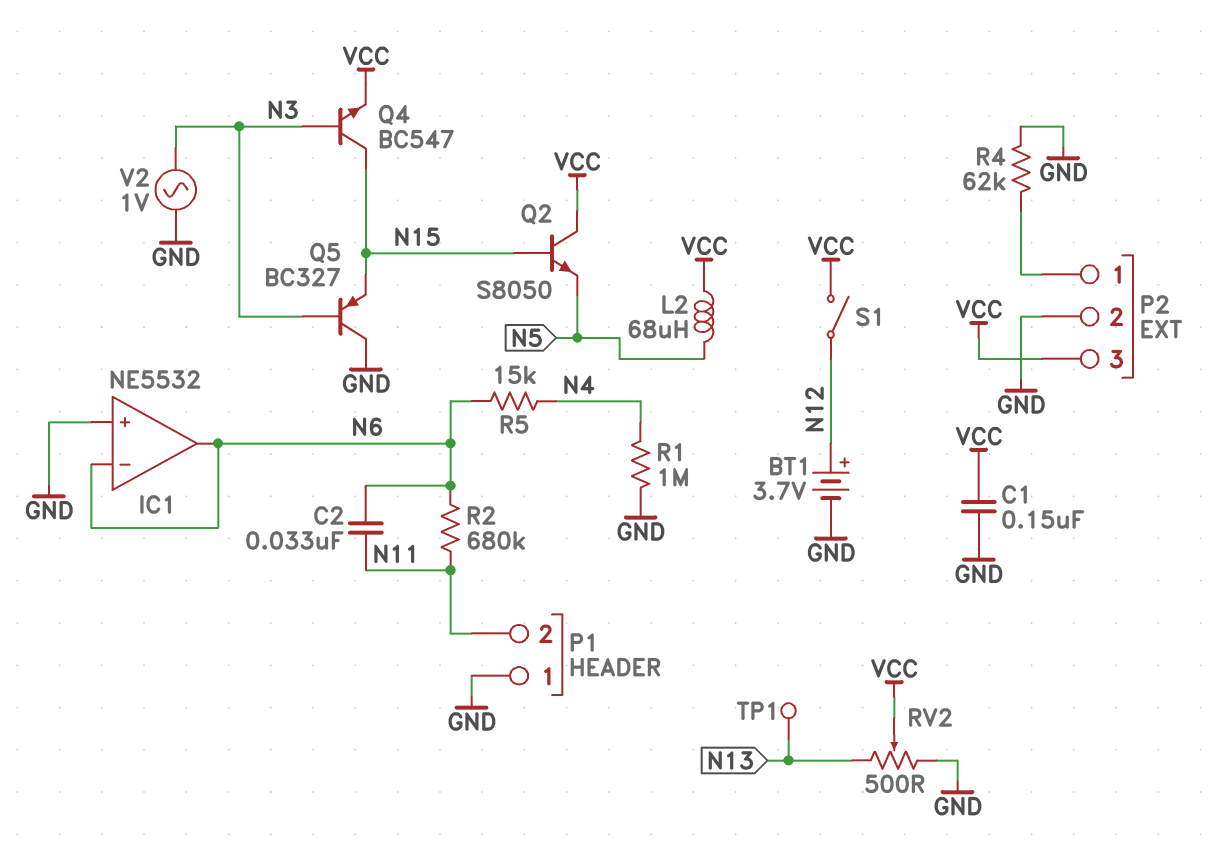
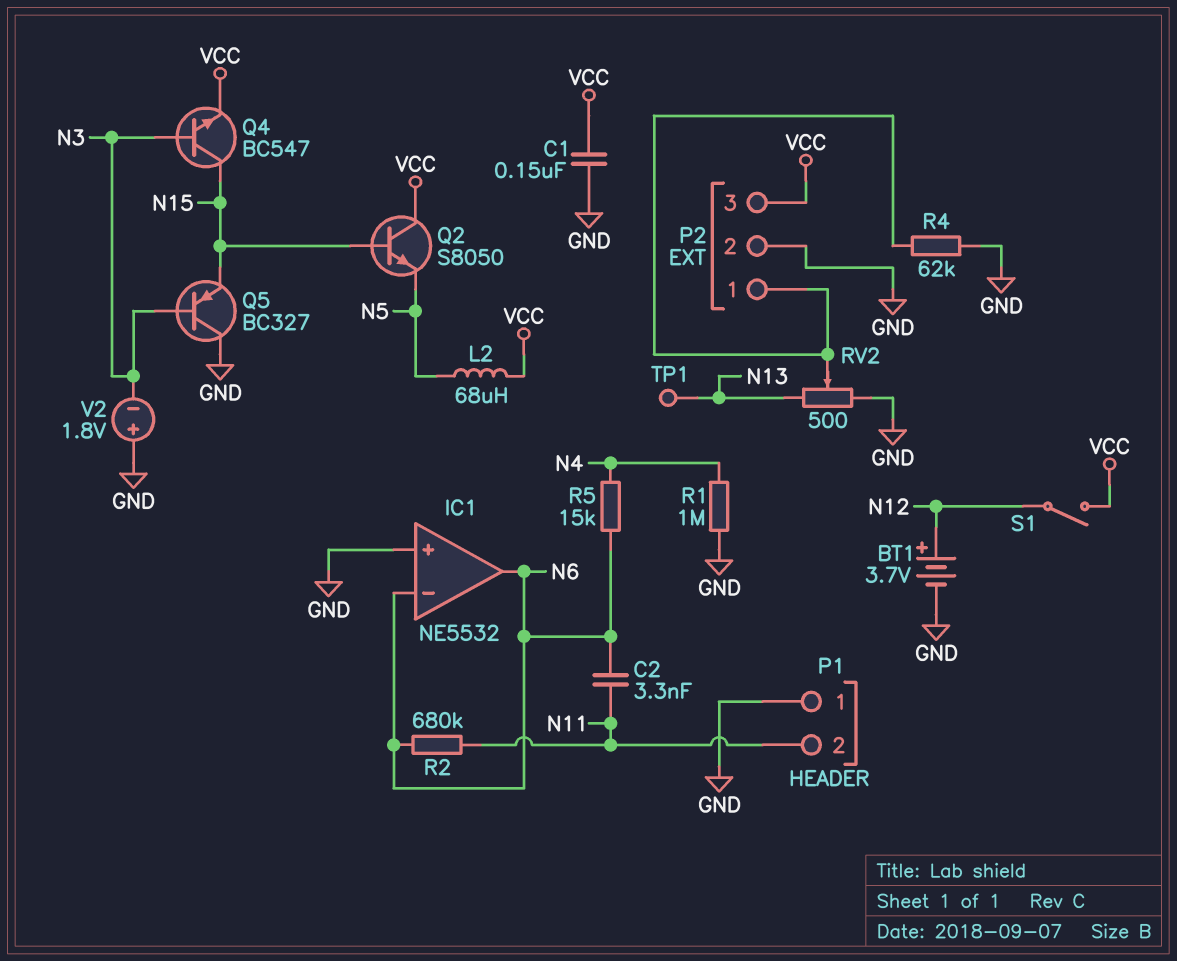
C2: 33nF (N6, N11) -> 3.3nF (N6, N11)
RV2: 500 (GND, N13, wiper VCC) -> 500 (GND, N13, wiper P2/1)
V2: AC 1V (GND, N3) -> 1.8V (plus GND, minus N3)

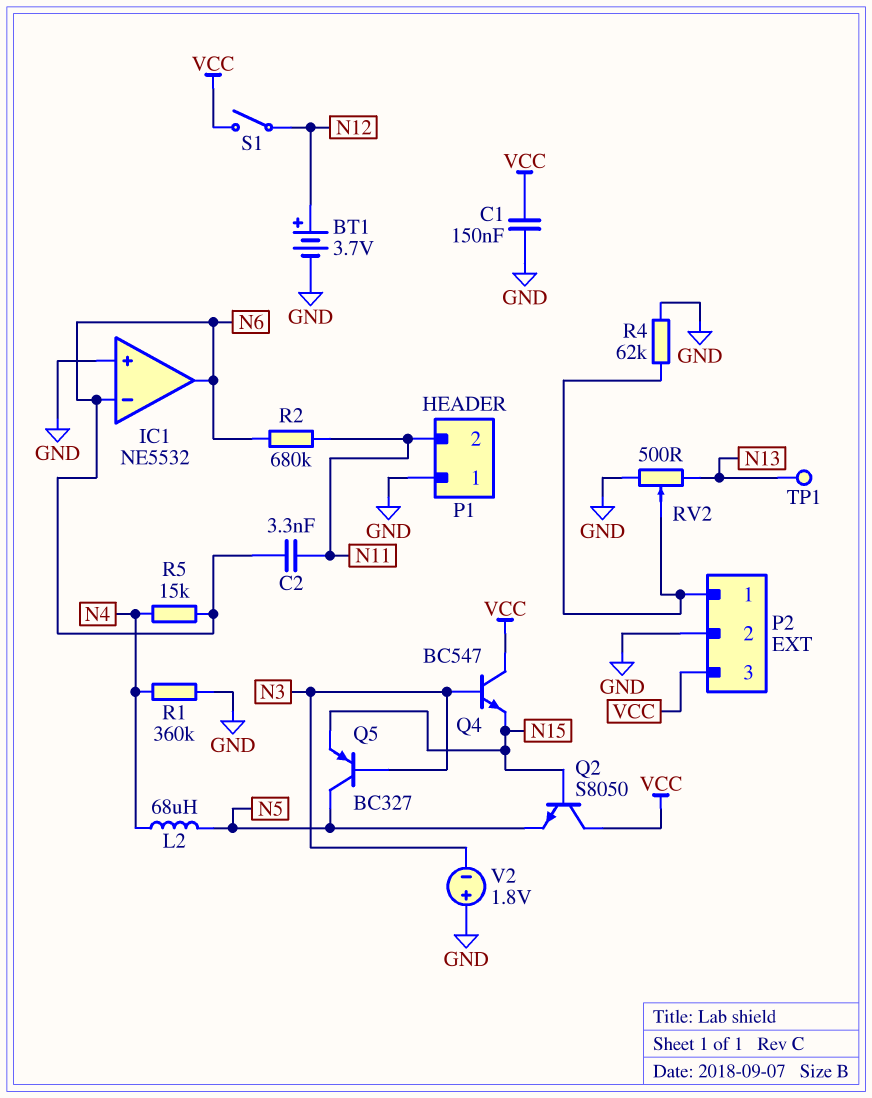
L2: 68uH (N5, VCC) -> 68uH (N4, N5)
Q4: NPN BC547 (B N3, C N15, E VCC) -> NPN BC547 (B N3, C VCC, E N15)
Q5: PNP BC327 (B N3, C GND, E N15) -> PNP BC327 (B N3, C N5, E N15)
R1: 1M (GND, N4) -> 360k (GND, N4)

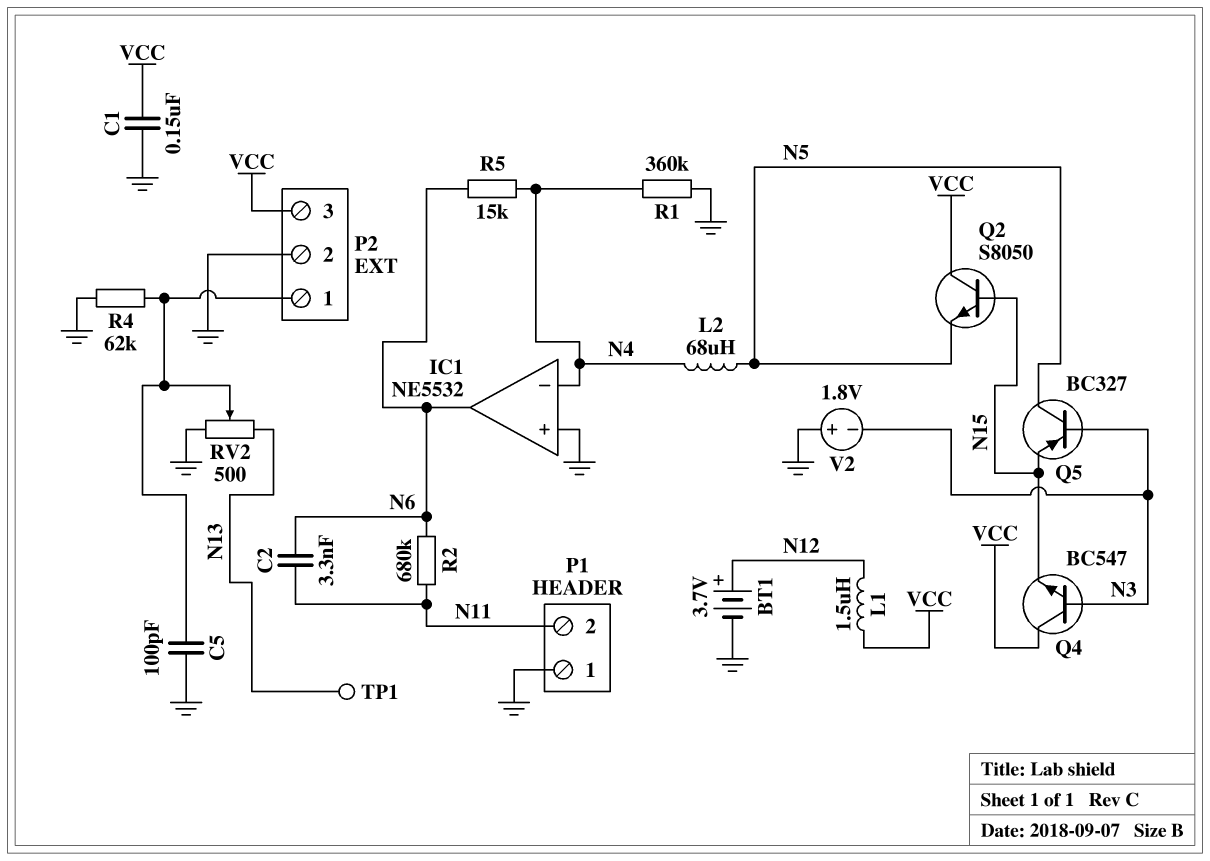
C5: none -> 100pF (GND, P2/1)
IC1 pin in-: N6 -> N4
L1: none -> 1.5uH (N12, VCC)
S1: switch (N12, VCC) -> none

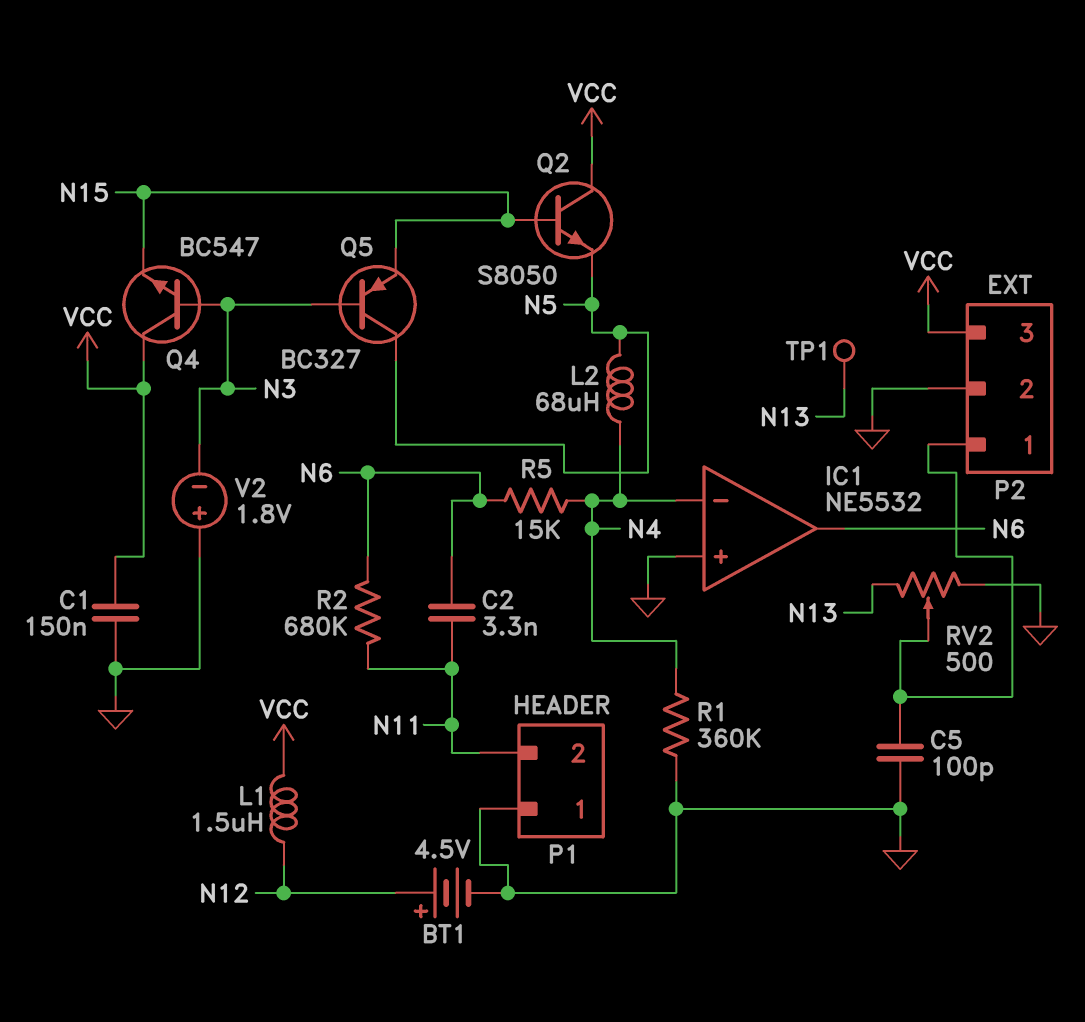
BT1: 3.7V (plus N12, minus GND) -> 4.5V (plus N12, minus GND)
R4: 62k (GND, P2/1) -> none

